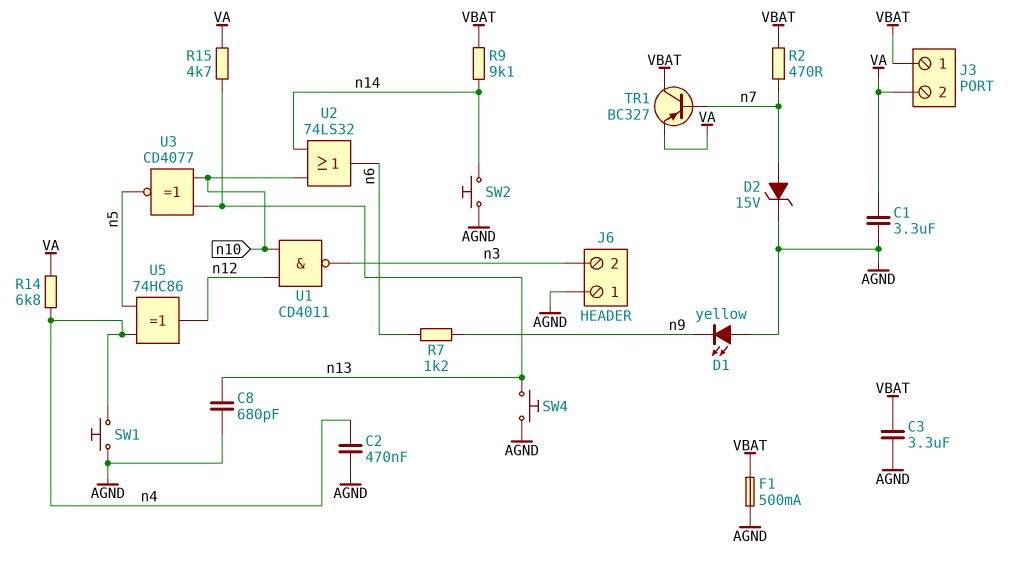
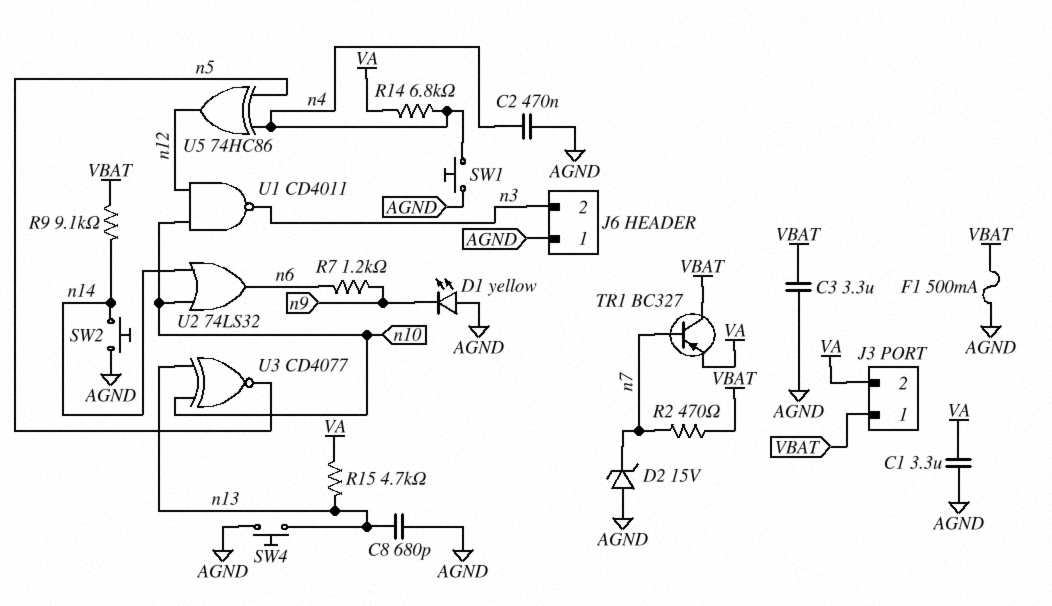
D2: zener 15V (A n7, K AGND) -> zener 15V (A AGND, K n7)

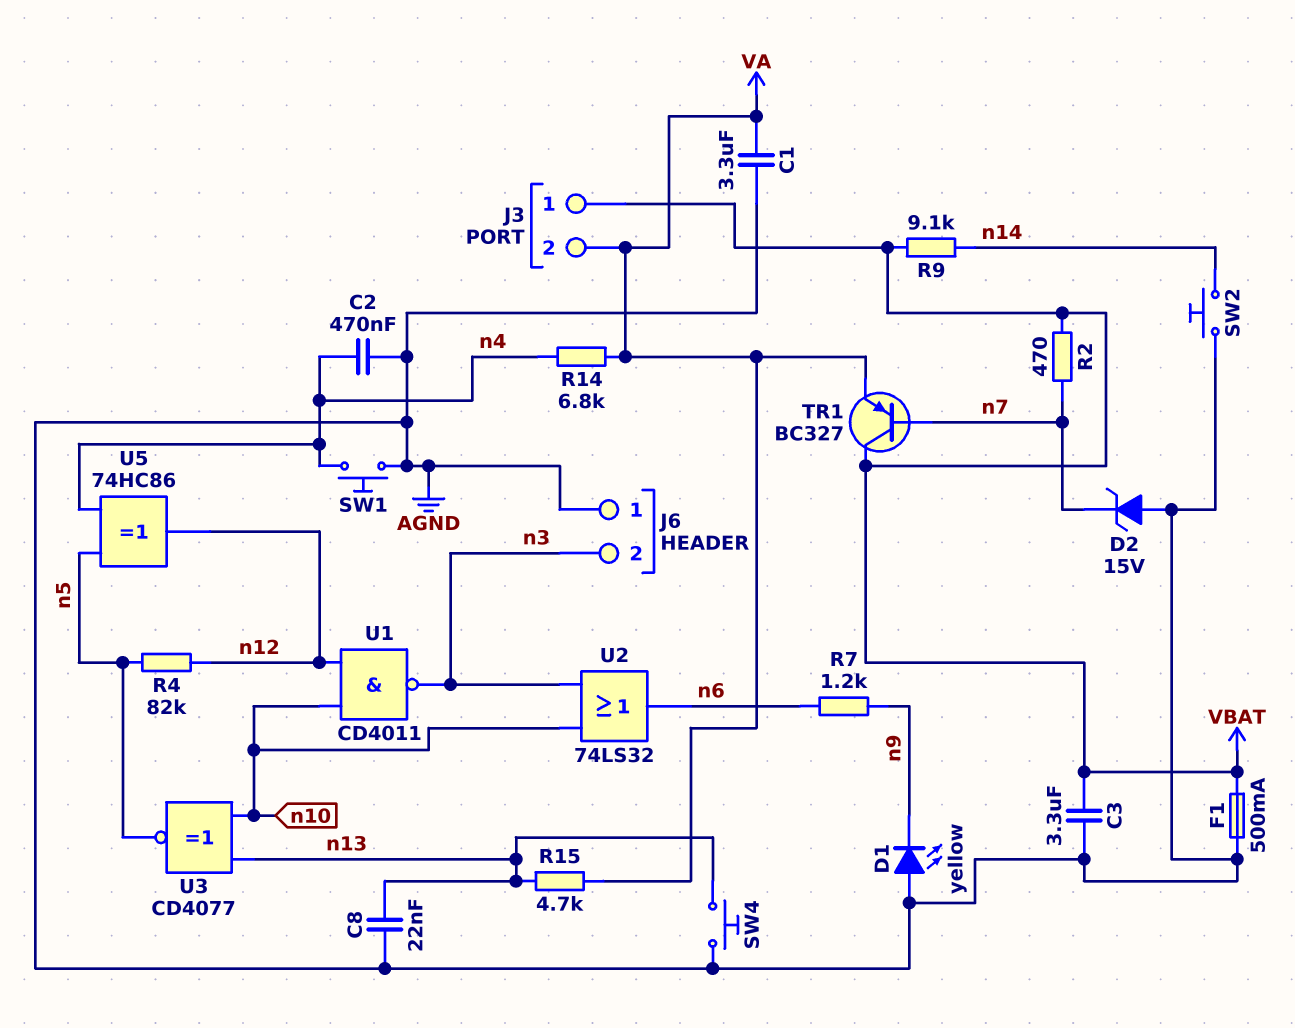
C8: 680pF (AGND, n13) -> 22nF (AGND, n13)
R4: none -> 82k (n5, n12)
U2: OR 74LS32 (in n10, in n14, out n6) -> OR 74LS32 (in n3, in n10, out n6)

